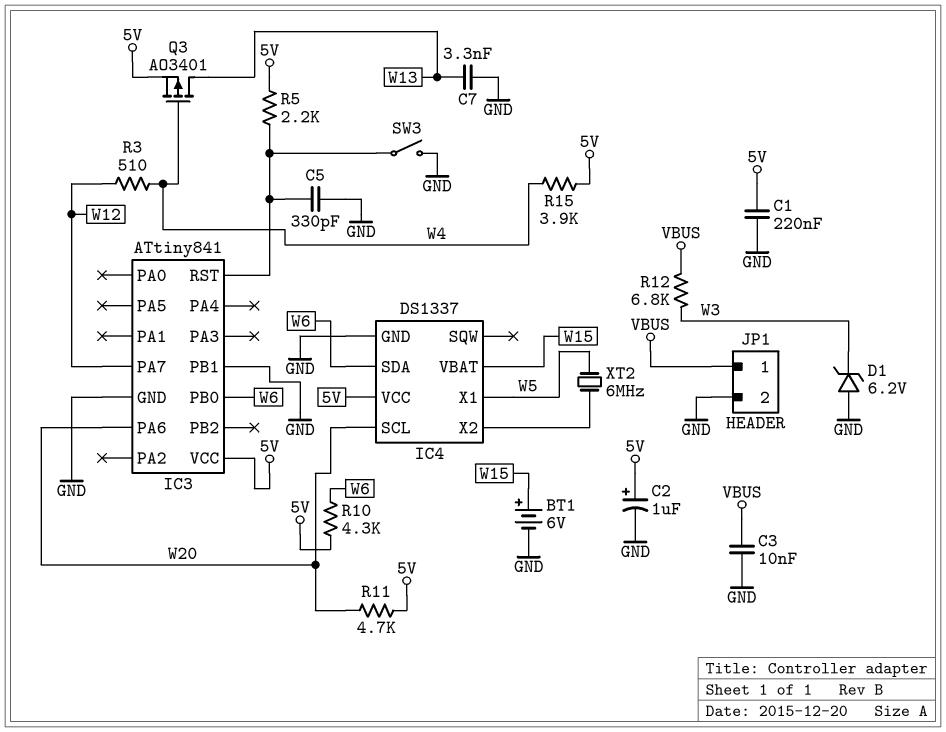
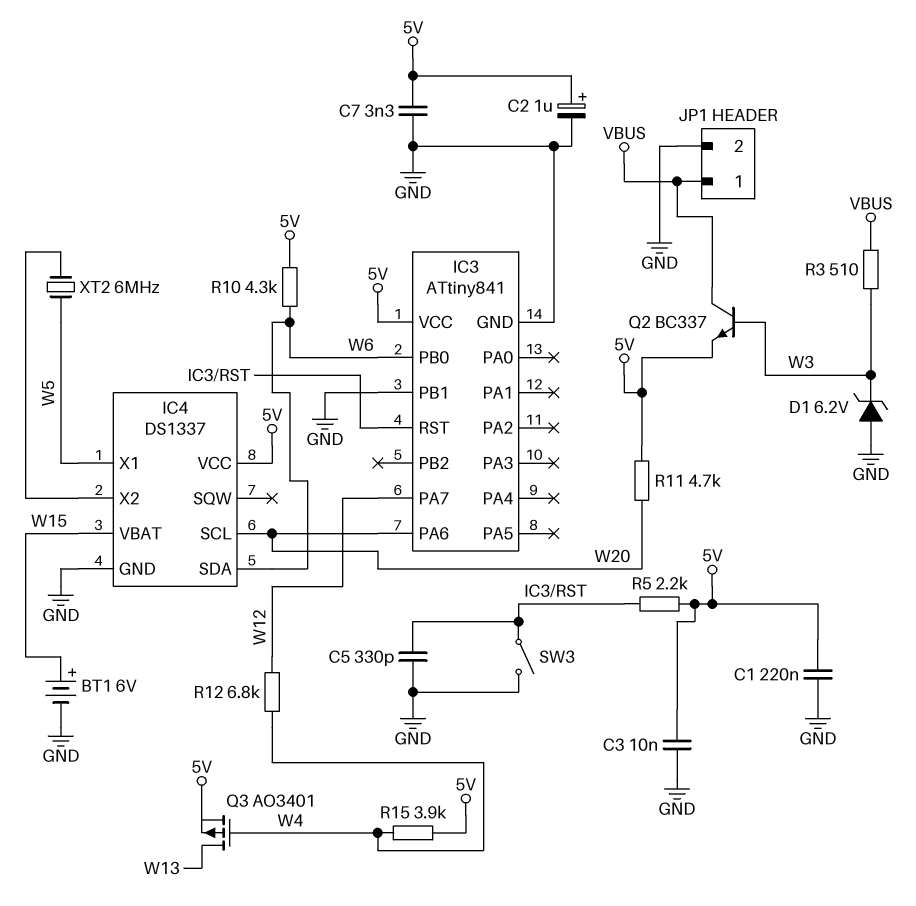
C3: 10nF (GND, VBUS) -> 10nF (5V, GND)
C7: 3.3nF (GND, W13) -> 3.3nF (5V, GND)
Q2: none -> NPN BC337 (B W3, C VBUS, E 5V)
R3: 510 (W4, W12) -> 510 (VBUS, W3)
R12: 6.8k (VBUS, W3) -> 6.8k (W4, W12)

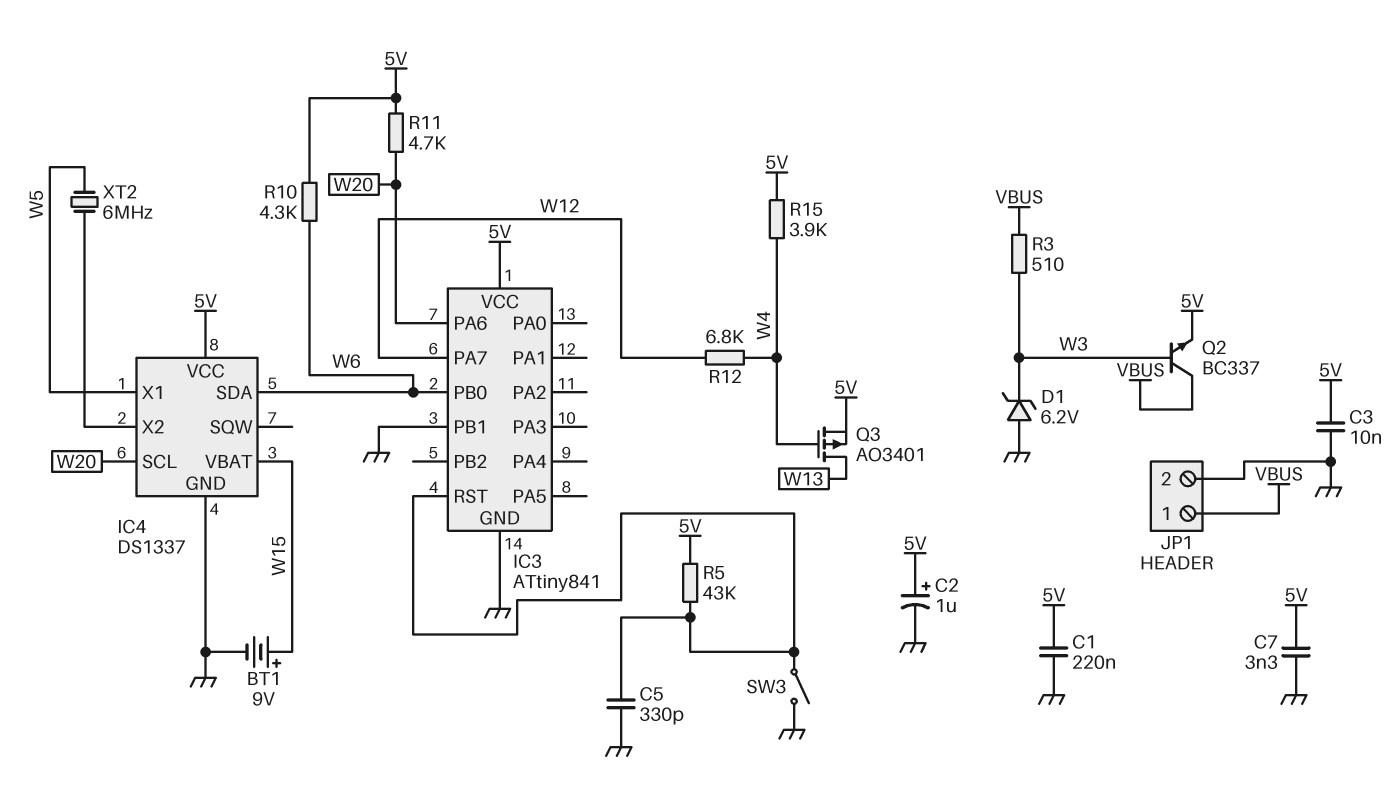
BT1: 6V (plus W15, minus GND) -> 9V (plus W15, minus GND)
R5: 2.2k (5V, IC3/RST) -> 43k (5V, IC3/RST)

